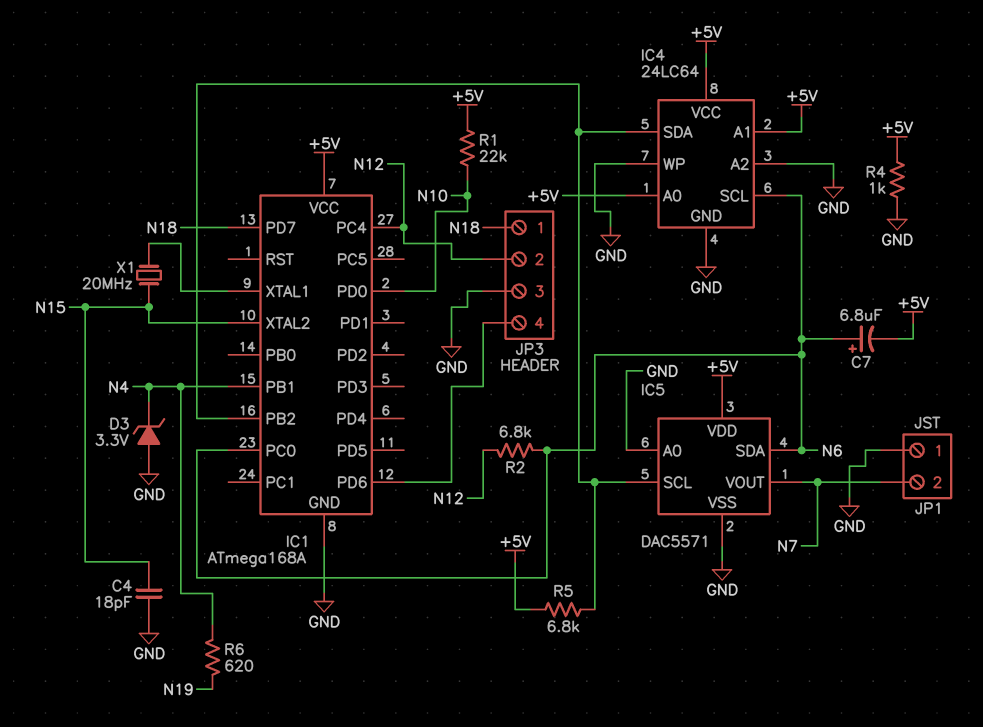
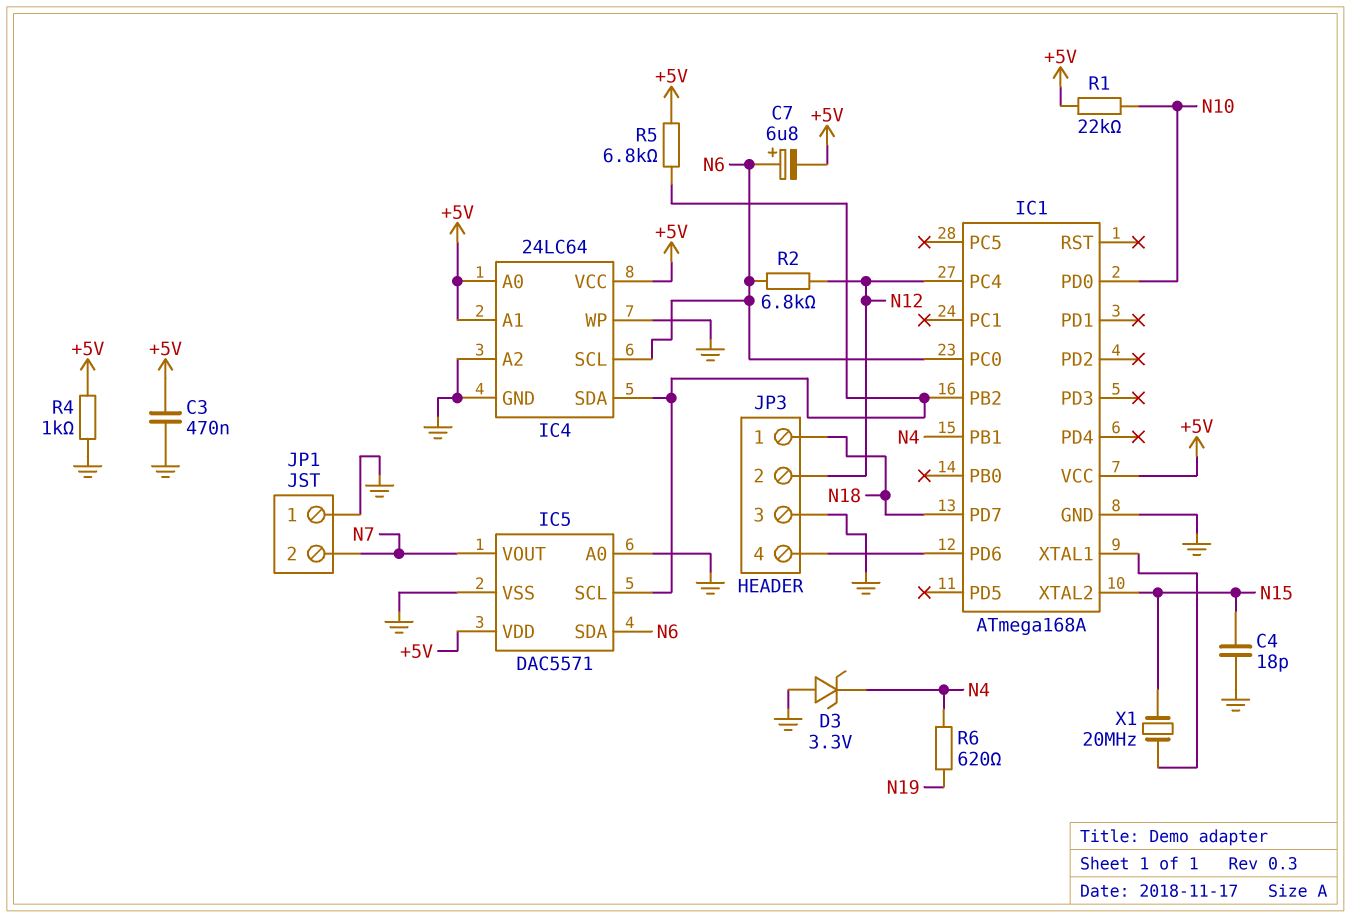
C3: none -> 470nF (+5V, GND)

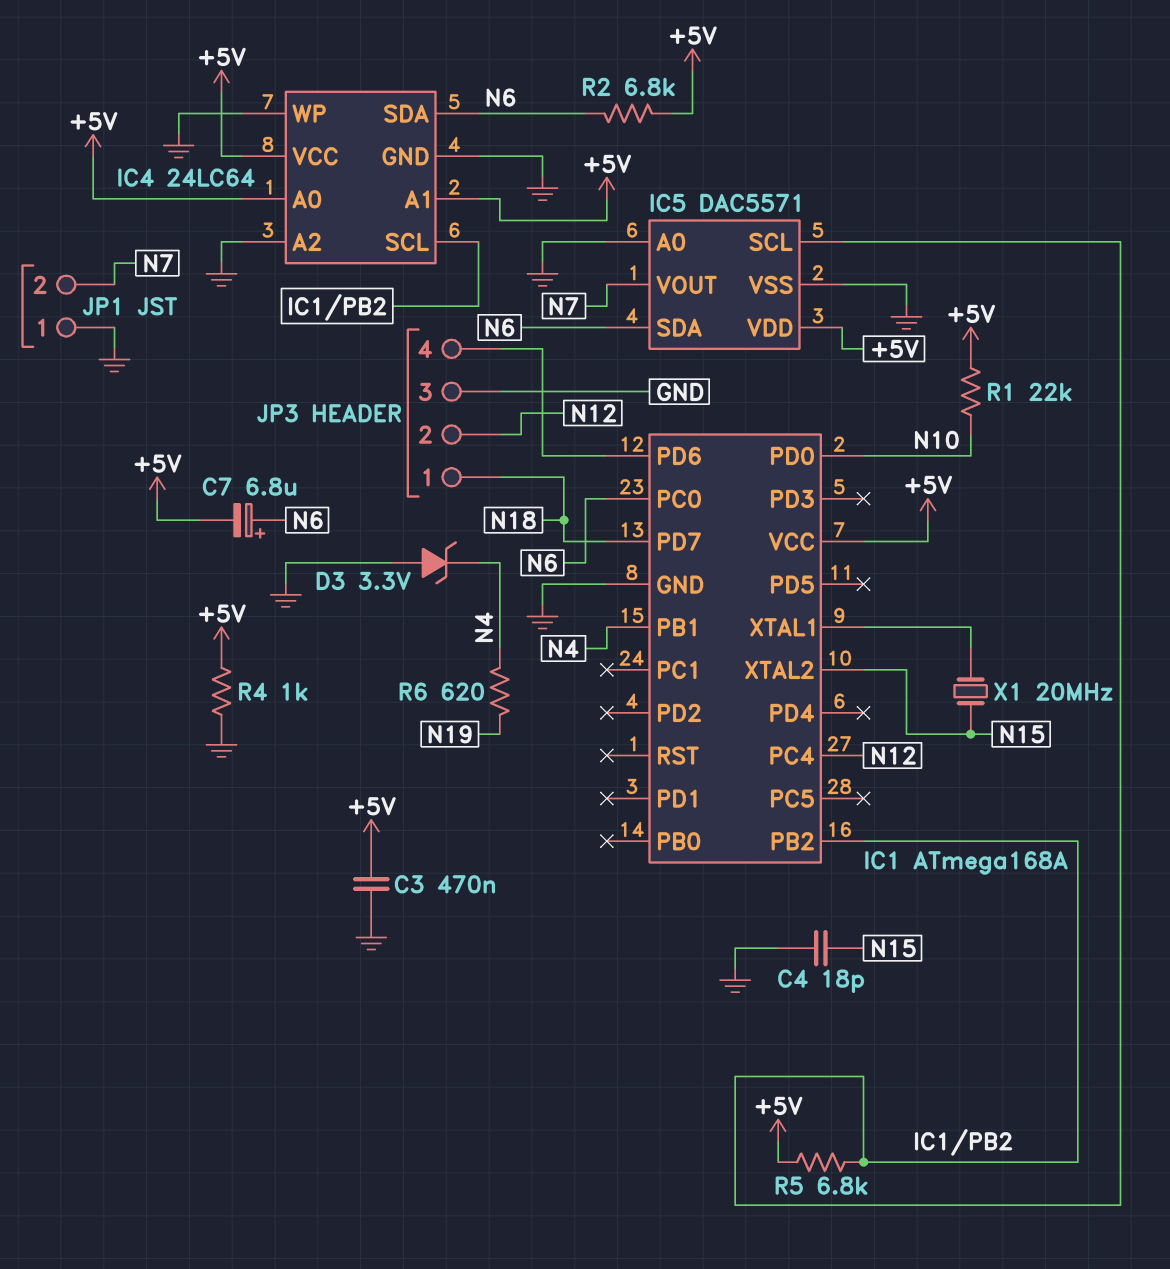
IC4 pin SCL: N6 -> IC1/PB2
IC4 pin SDA: IC1/PB2 -> N6
R2: 6.8k (N6, N12) -> 6.8k (+5V, N6)

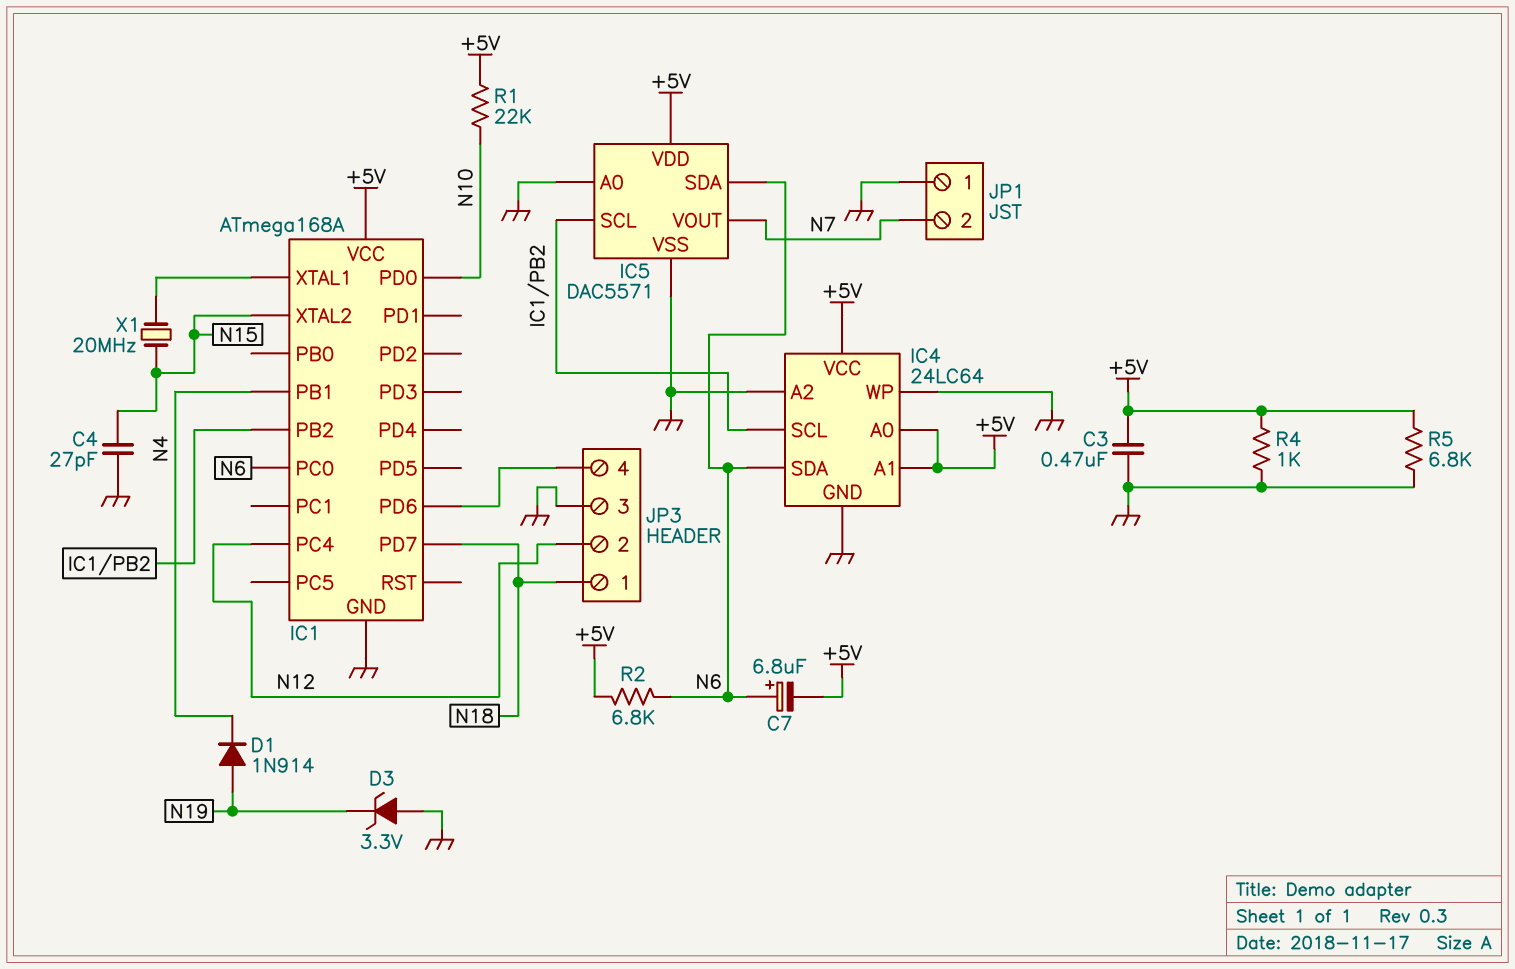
C4: 18pF (GND, N15) -> 27pF (GND, N15)
D1: none -> diode 1N914 (A N19, K N4)
D3: zener 3.3V (A GND, K N4) -> zener 3.3V (A GND, K N19)
R5: 6.8k (+5V, IC1/PB2) -> 6.8k (+5V, GND)
R6: 620 (N4, N19) -> none

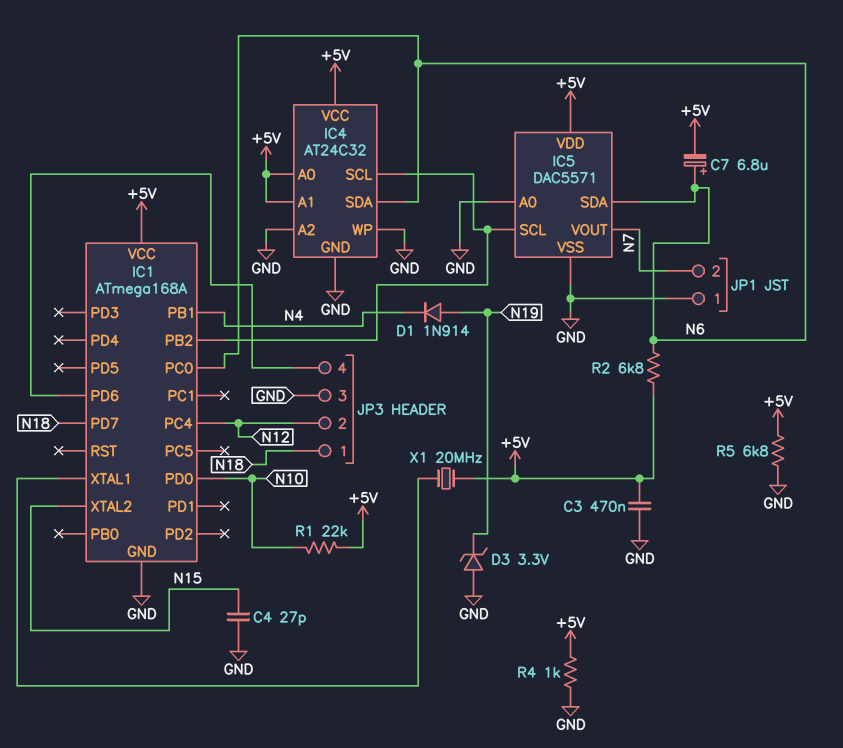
IC4: 24LC64 -> AT24C32
X1: 20MHz (IC1/XTAL1, N15) -> 20MHz (+5V, IC1/XTAL1)

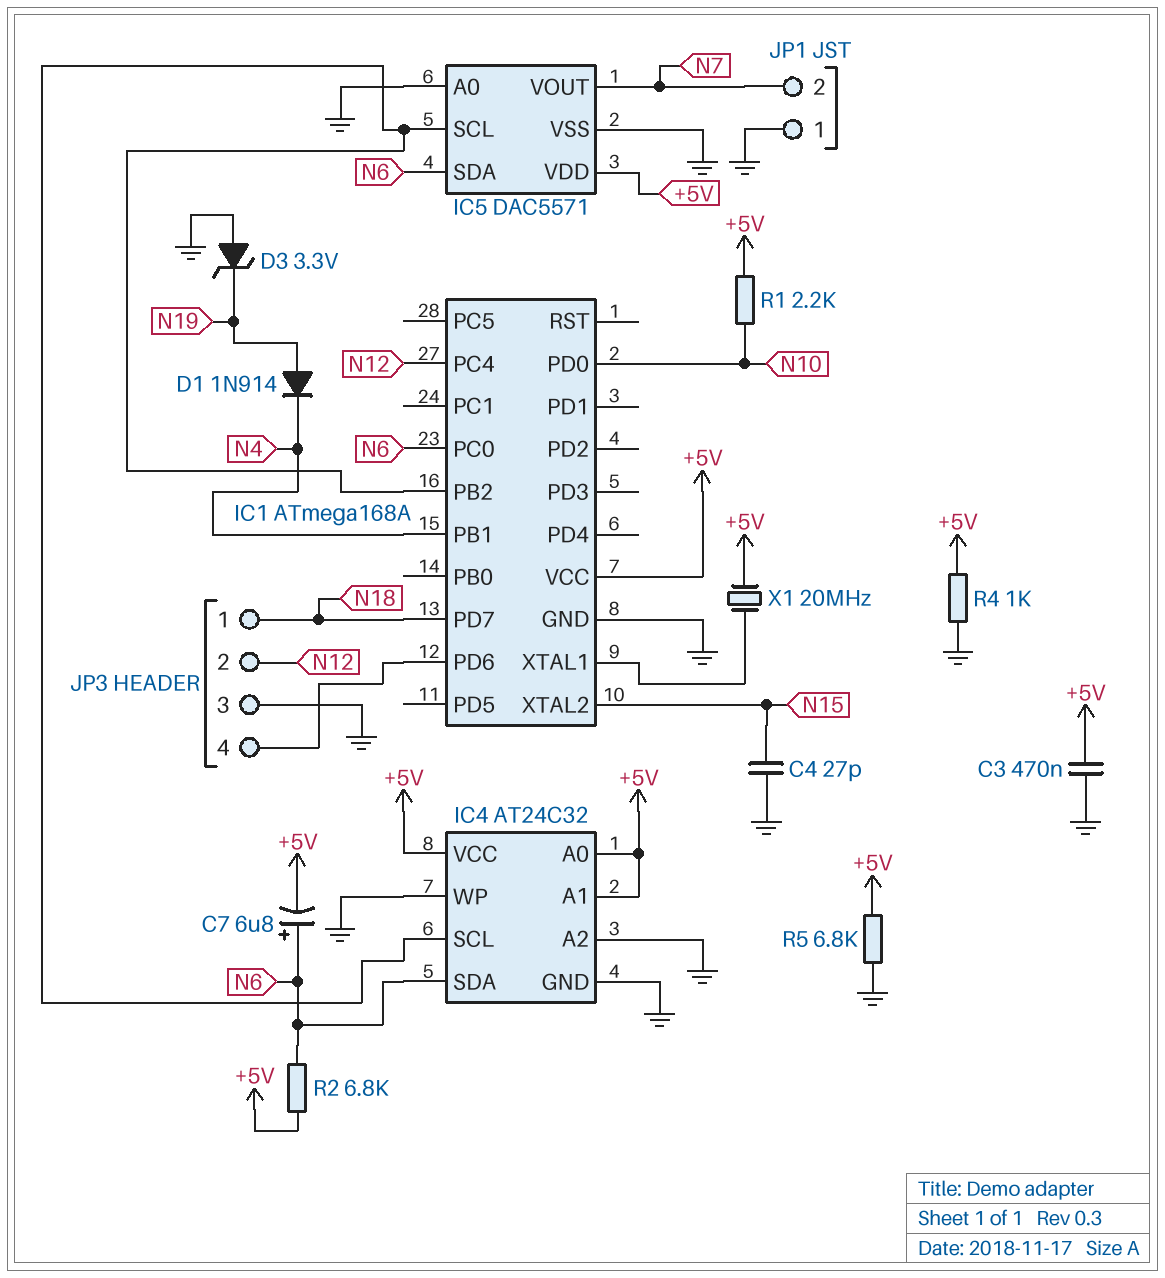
R1: 22k (+5V, N10) -> 2.2k (+5V, N10)

